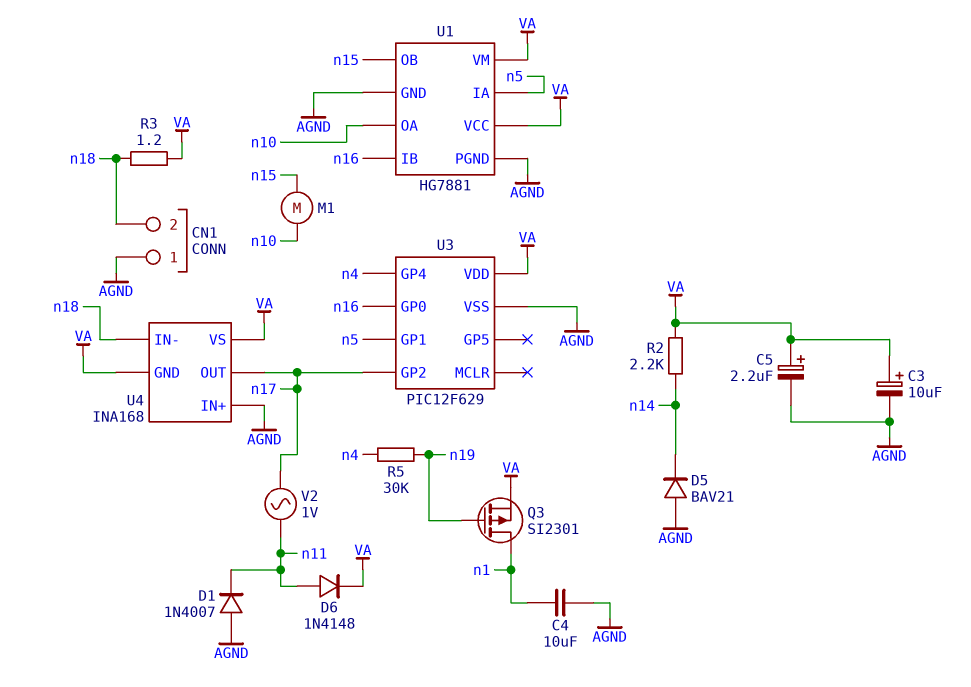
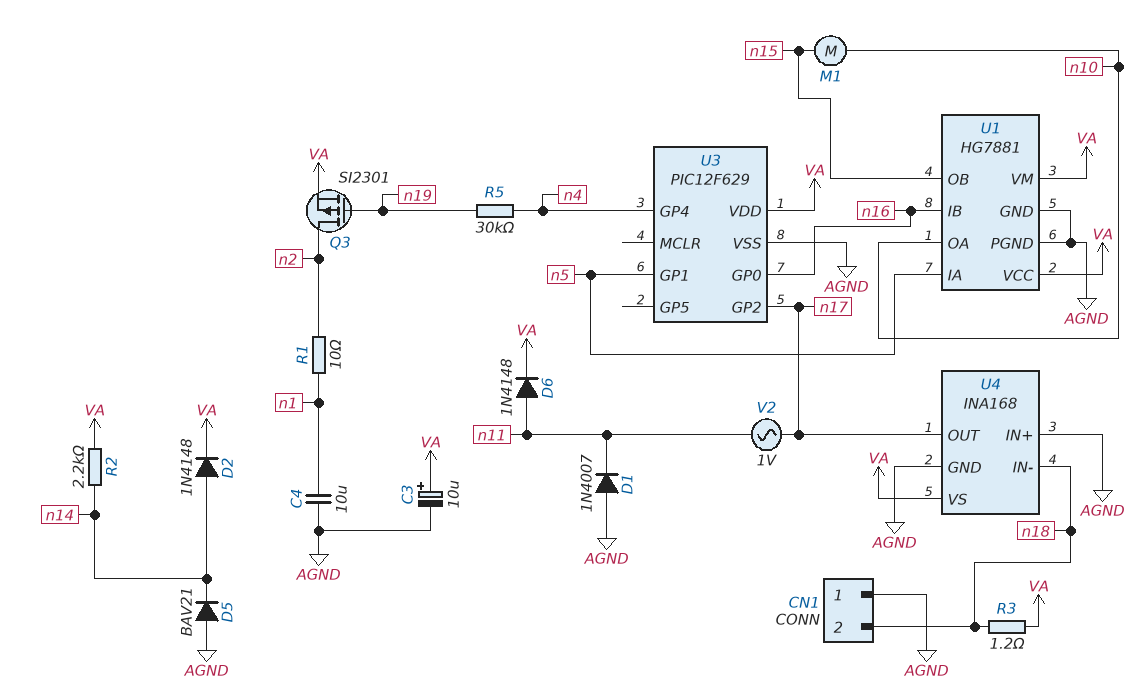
C5: 2.2uF (plus VA, minus AGND) -> none
D2: none -> diode 1N4148 (A n14, K VA)
Q3: PMOS SI2301 (G n19, D n1, S VA) -> PMOS SI2301 (G n19, D n2, S VA)
R1: none -> 10 (n1, n2)
U4 pin GND: VA -> AGND

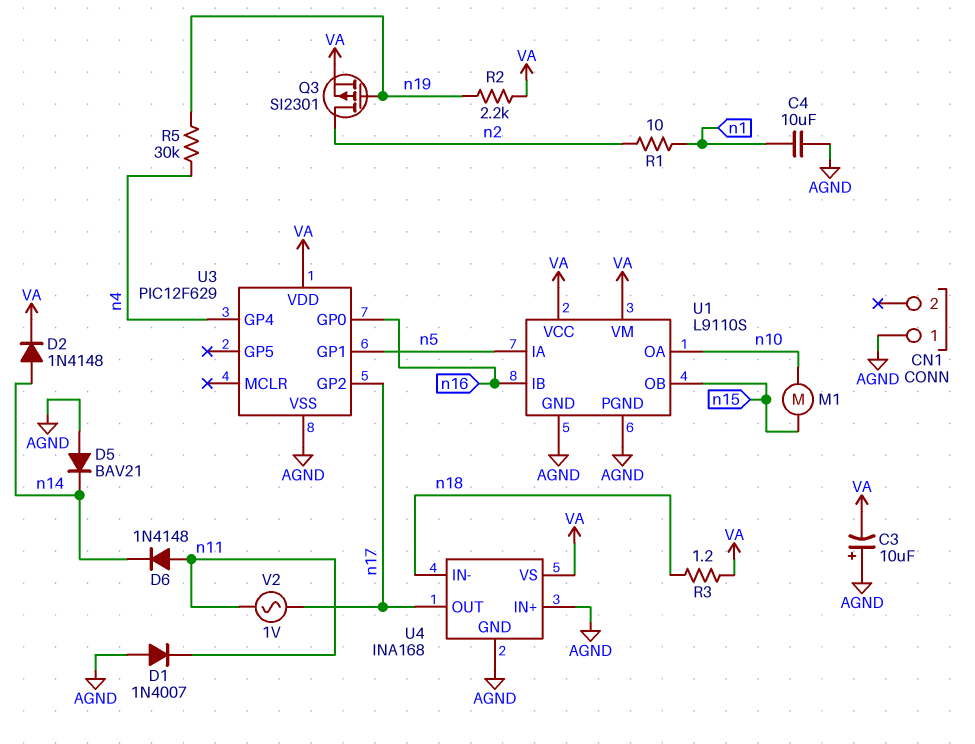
C3: 10uF (plus VA, minus AGND) -> 10uF (plus AGND, minus VA)
CN1 pin 2: n18 -> none
D6: diode 1N4148 (A n11, K VA) -> diode 1N4148 (A n11, K n14)
R2: 2.2k (VA, n14) -> 2.2k (VA, n19)
U1: HG7881 -> L9110S

